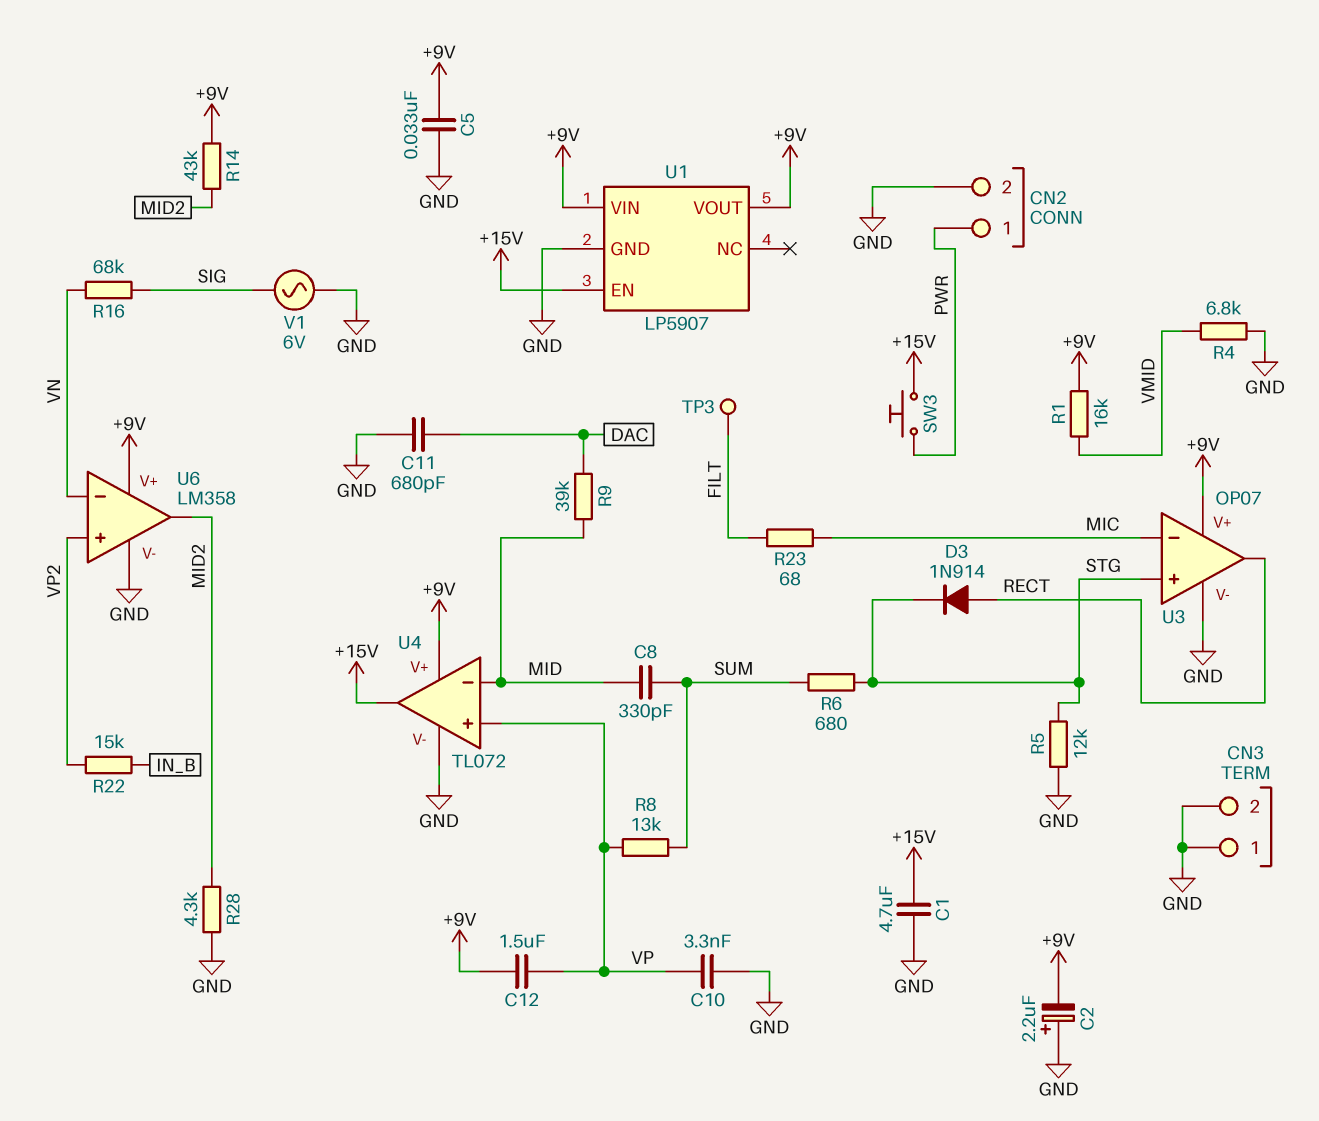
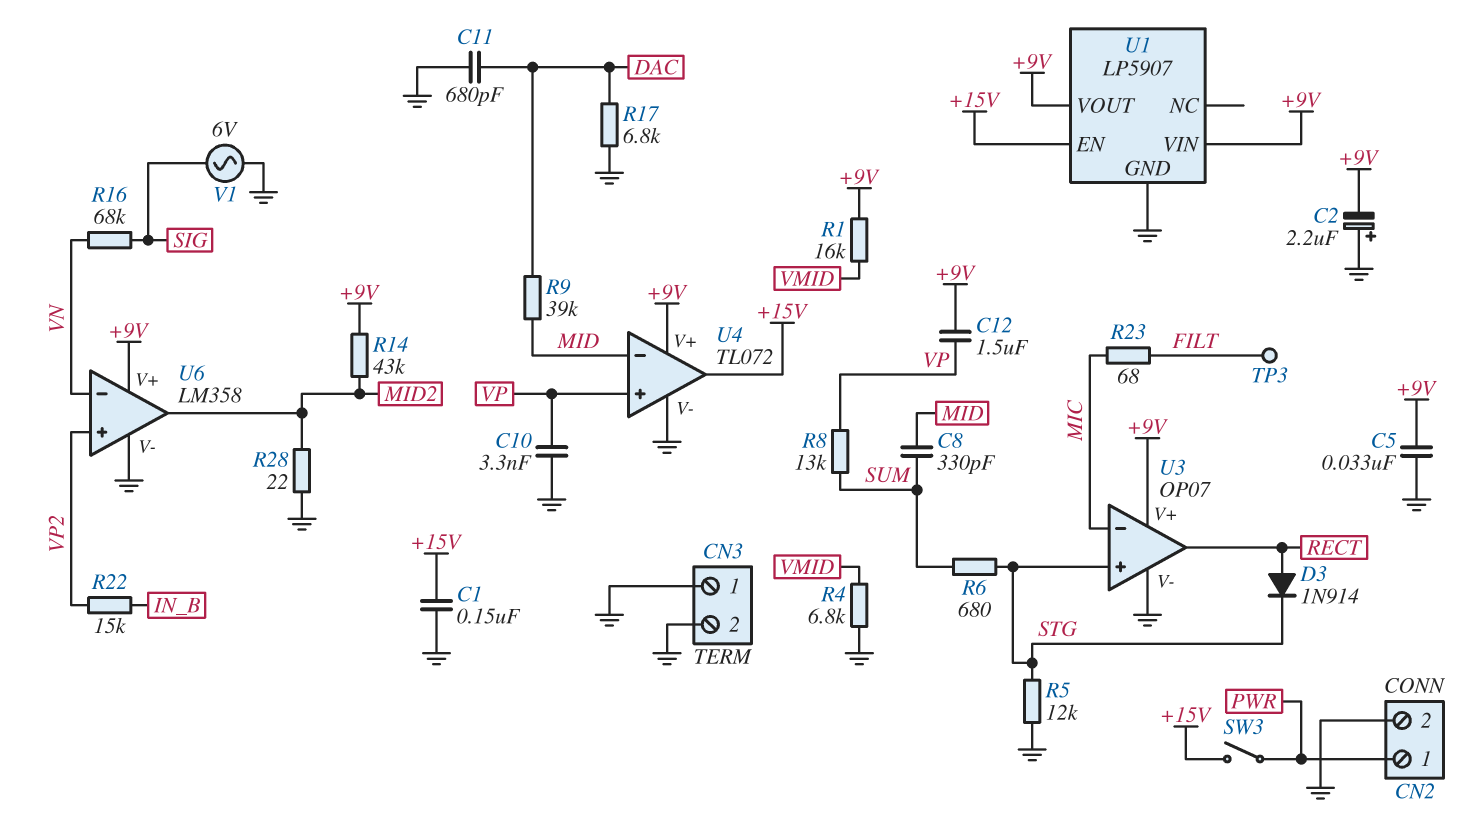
C1: 4.7uF (+15V, GND) -> 150nF (+15V, GND)
R17: none -> 6.8k (DAC, GND)
R28: 4.3k (GND, MID2) -> 22 (GND, MID2)
SW3: button (+15V, PWR) -> switch (+15V, PWR)

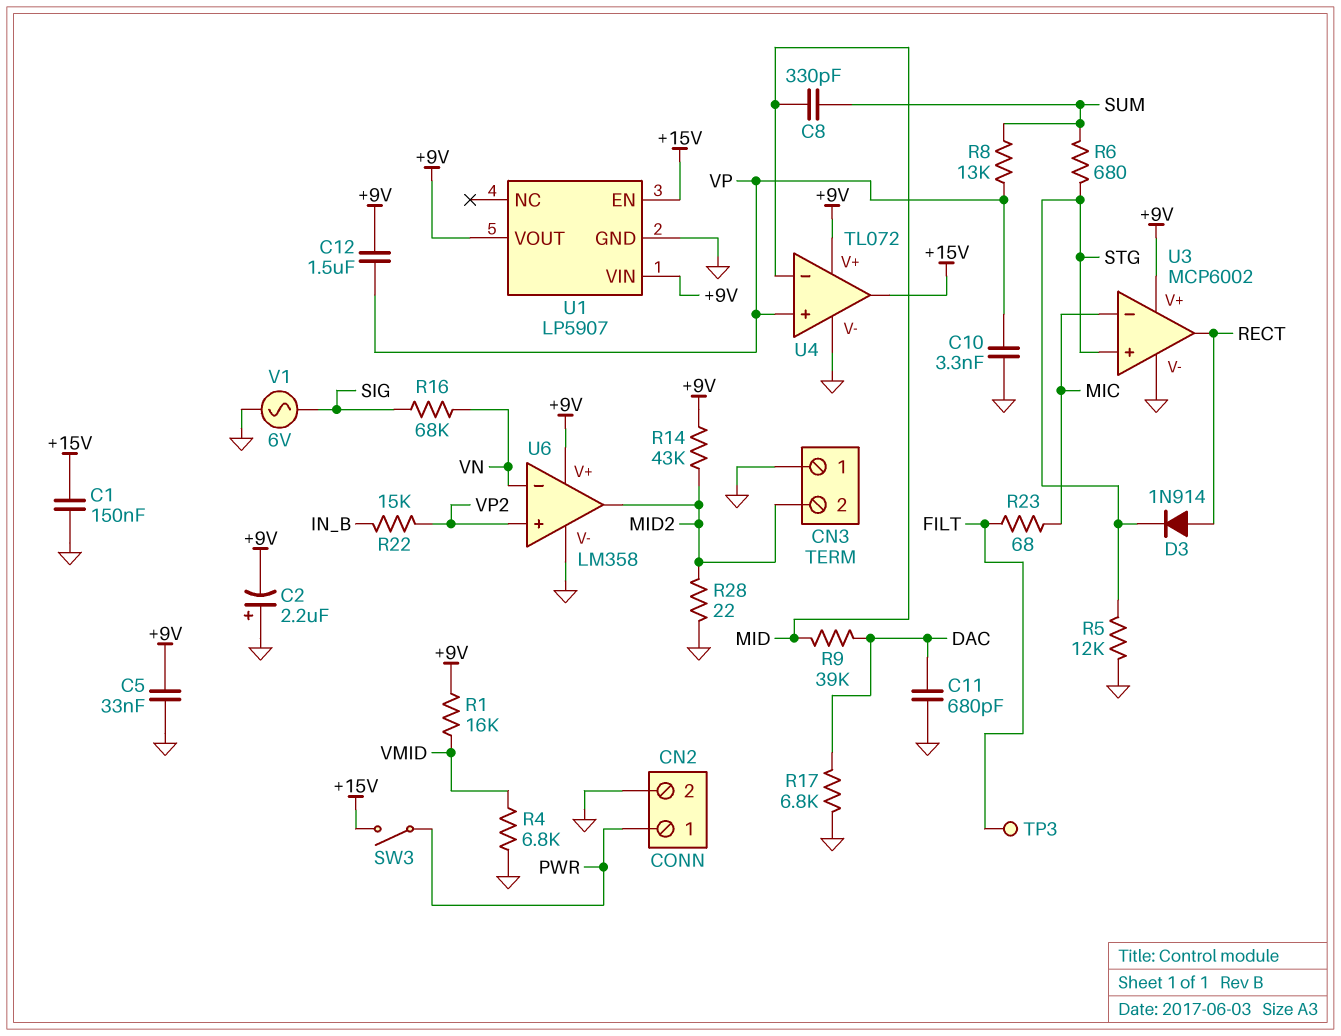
CN3 pin 2: GND -> MID2
U3: OP07 -> MCP6002

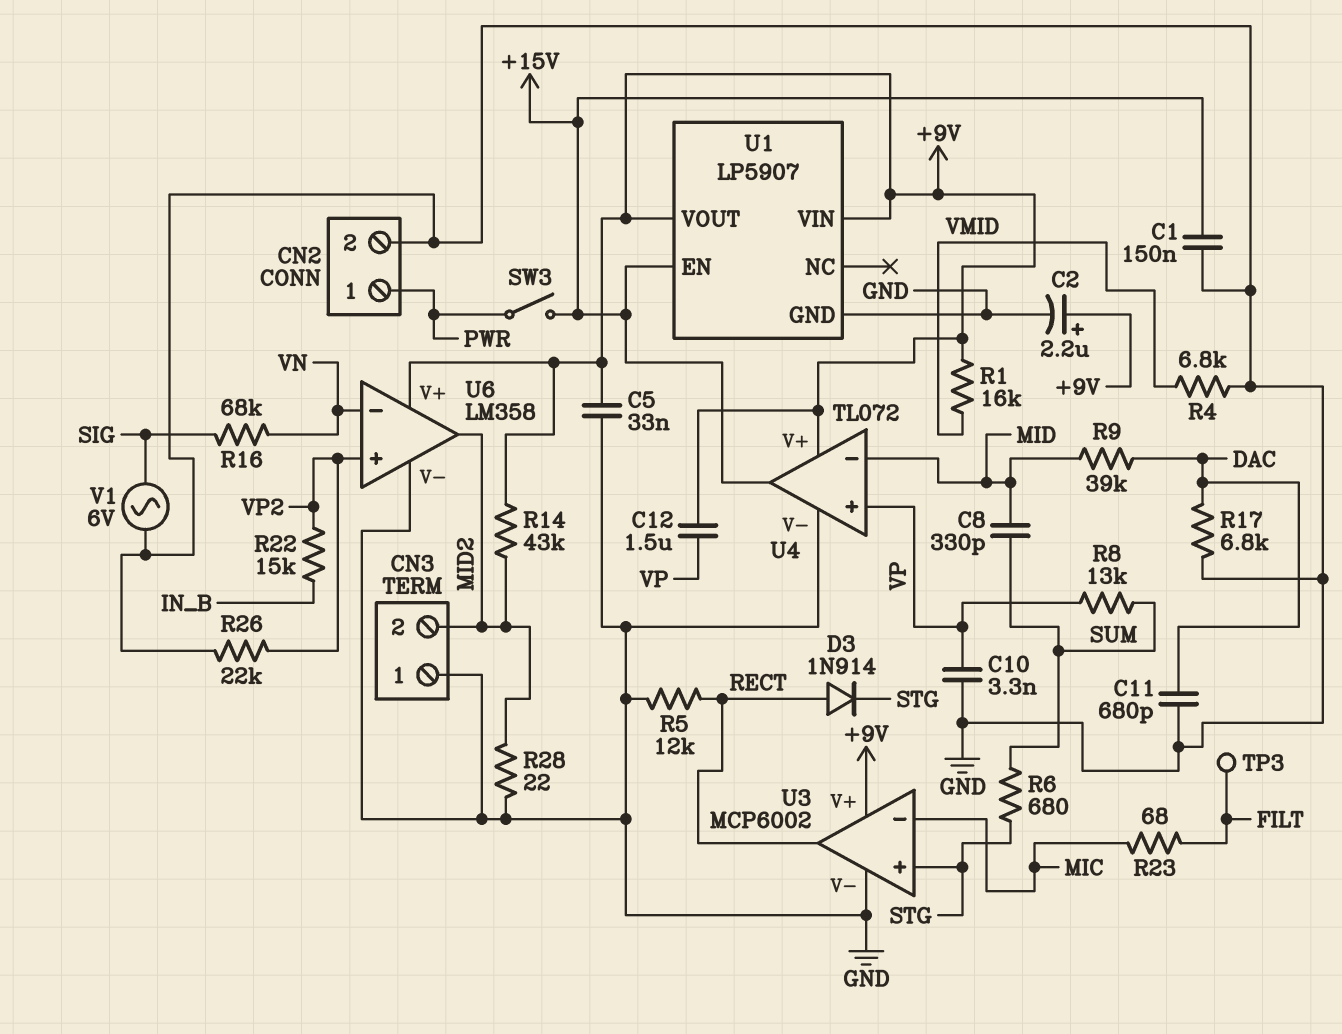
C2: 2.2uF (plus GND, minus +9V) -> 2.2uF (plus +9V, minus GND)
R5: 12k (GND, STG) -> 12k (GND, RECT)
R26: none -> 22k (GND, VP2)

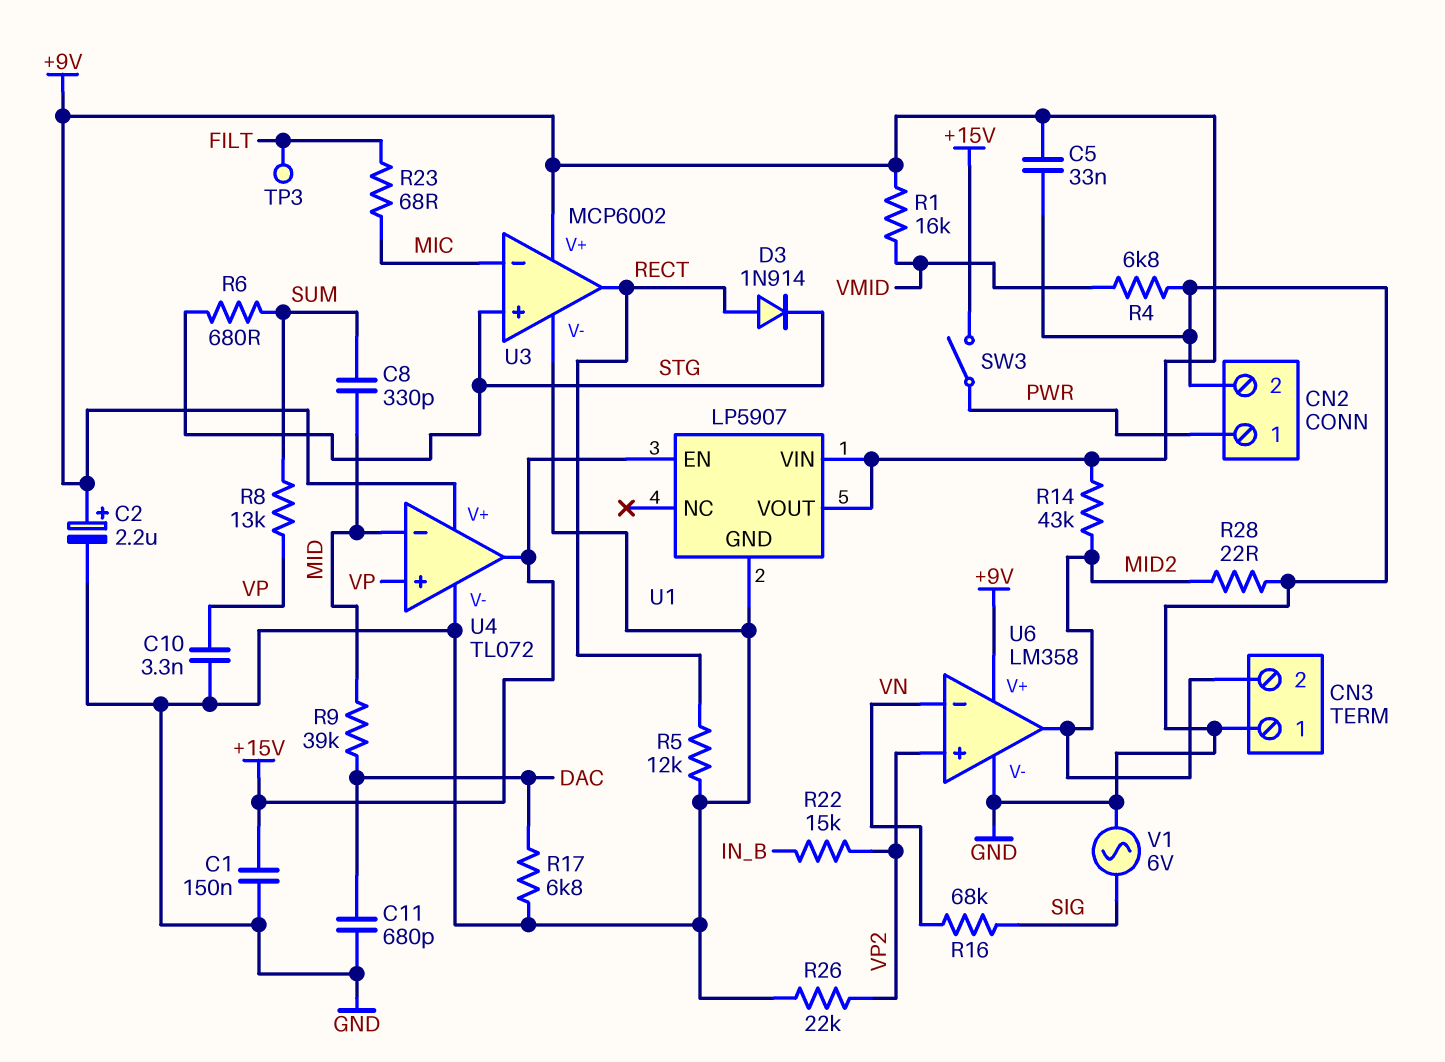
C12: 1.5uF (+9V, VP) -> none

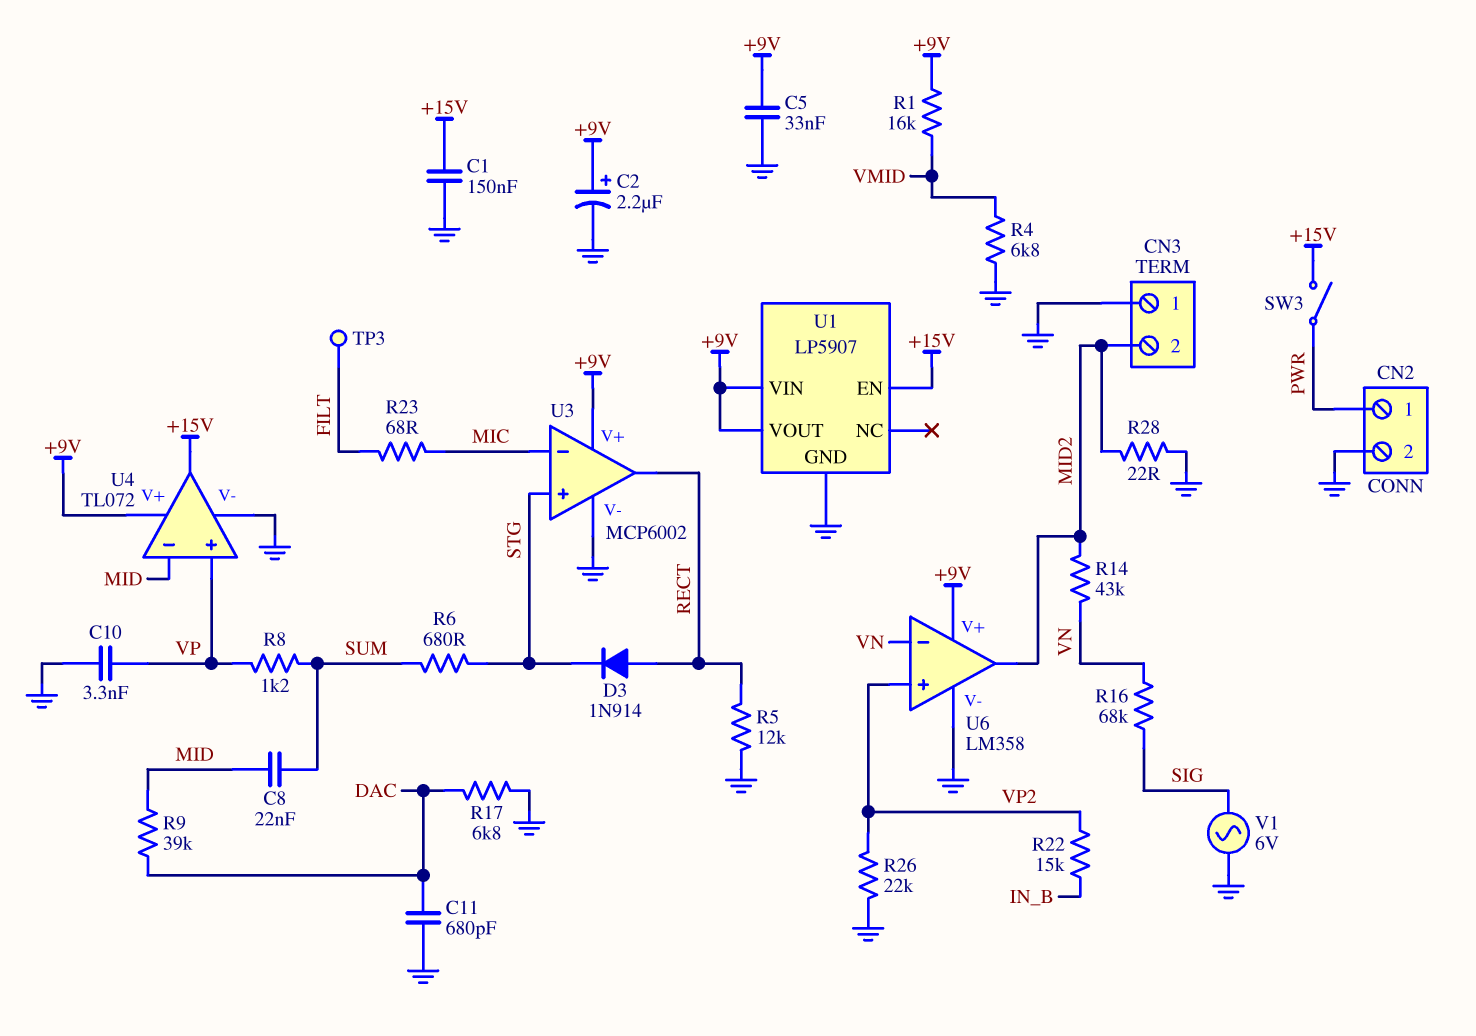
C8: 330pF (MID, SUM) -> 22nF (MID, SUM)
R8: 13k (SUM, VP) -> 1.2k (SUM, VP)
R14: 43k (+9V, MID2) -> 43k (MID2, VN)

